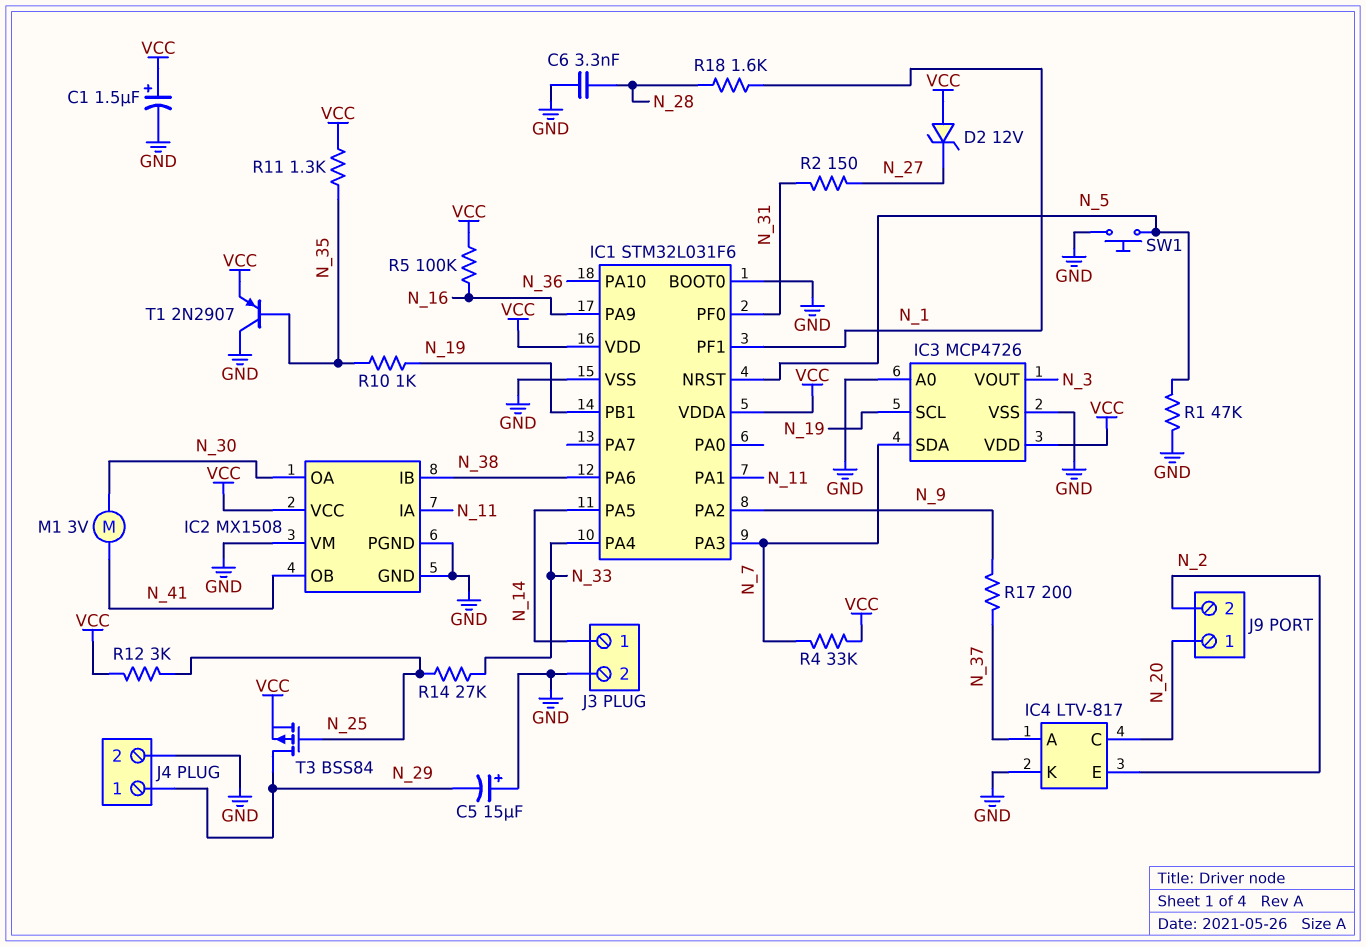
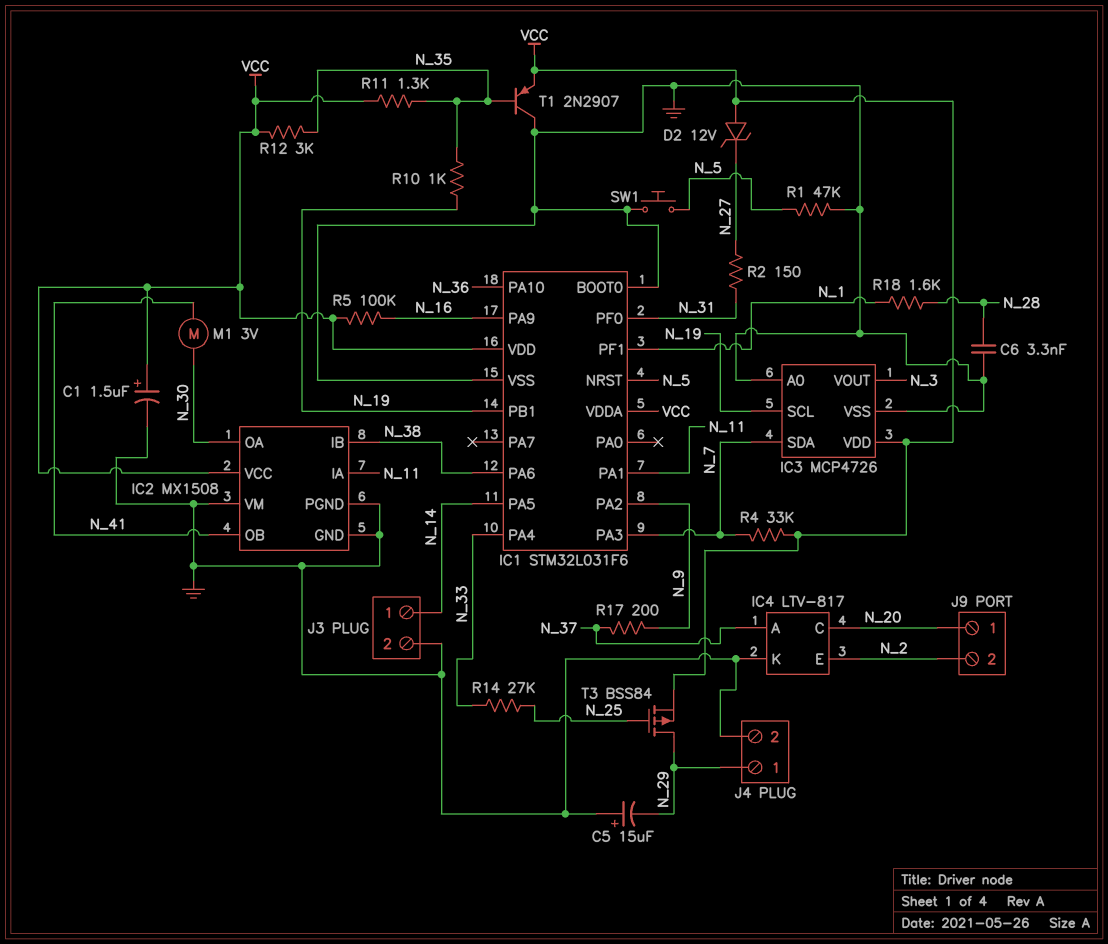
R12: 3k (N_25, VCC) -> 3k (N_35, VCC)

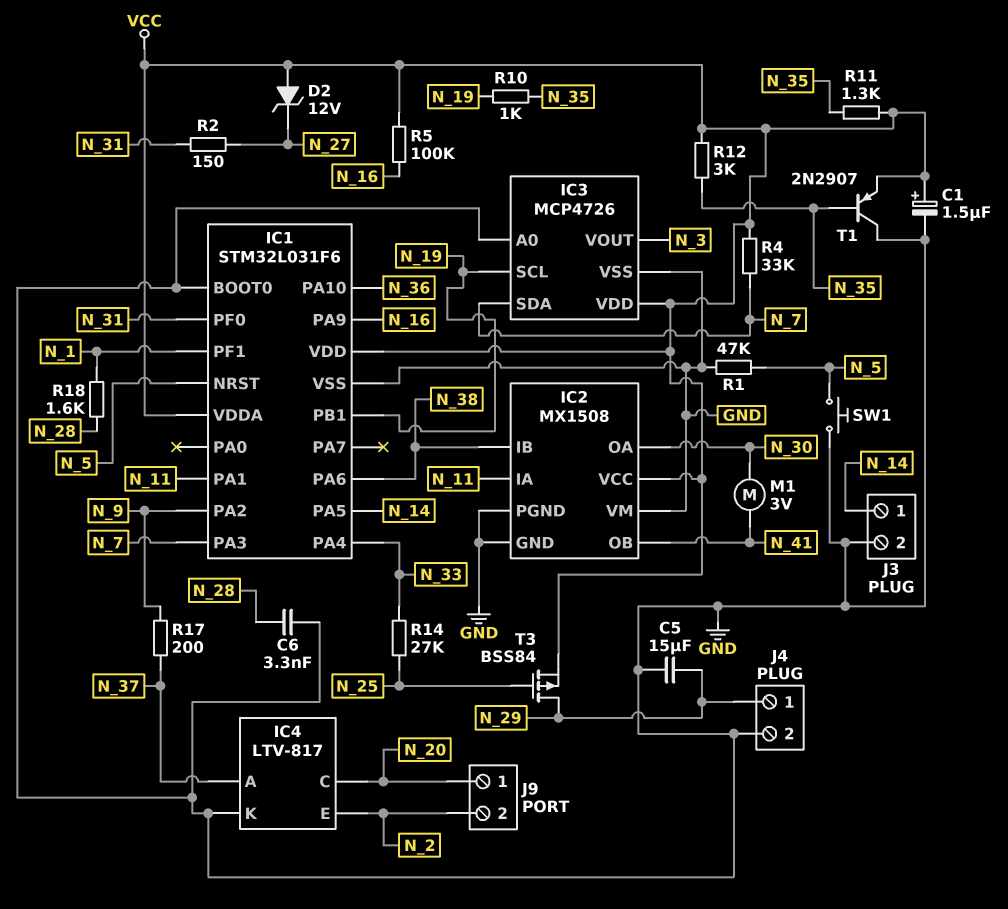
C5: 15uF (plus GND, minus N_29) -> 15uF (GND, N_29)

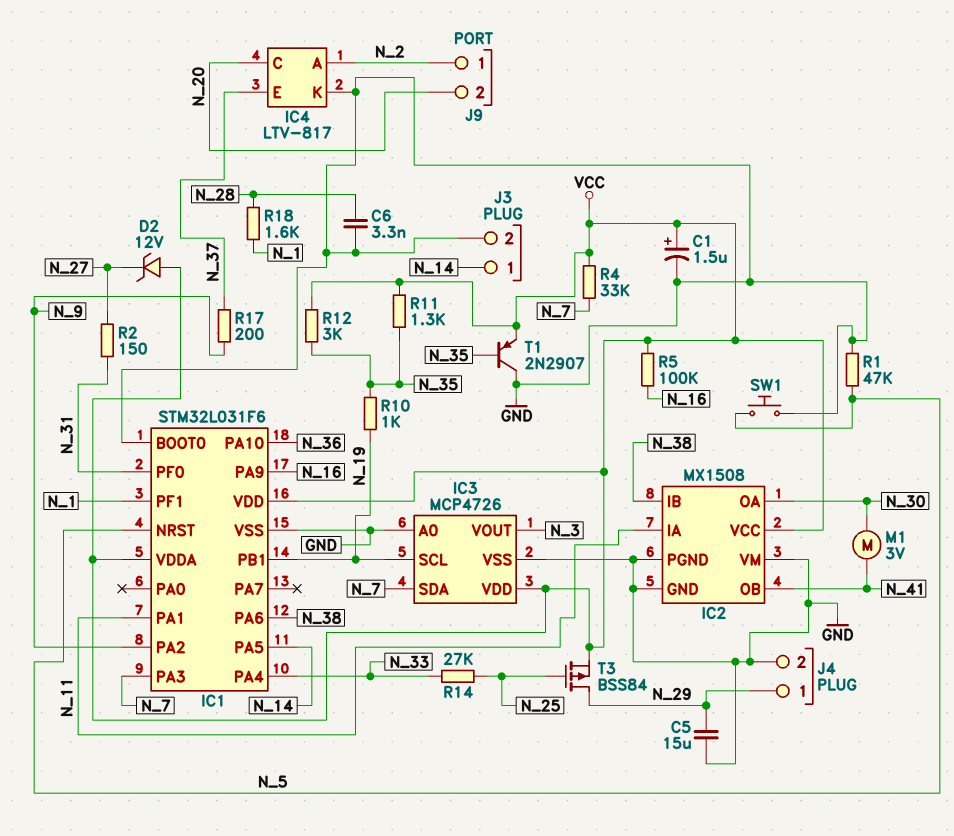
IC4 pin A: N_37 -> N_2
IC4 pin E: N_2 -> N_37
J9 pin 1: N_20 -> N_2
J9 pin 2: N_2 -> N_20

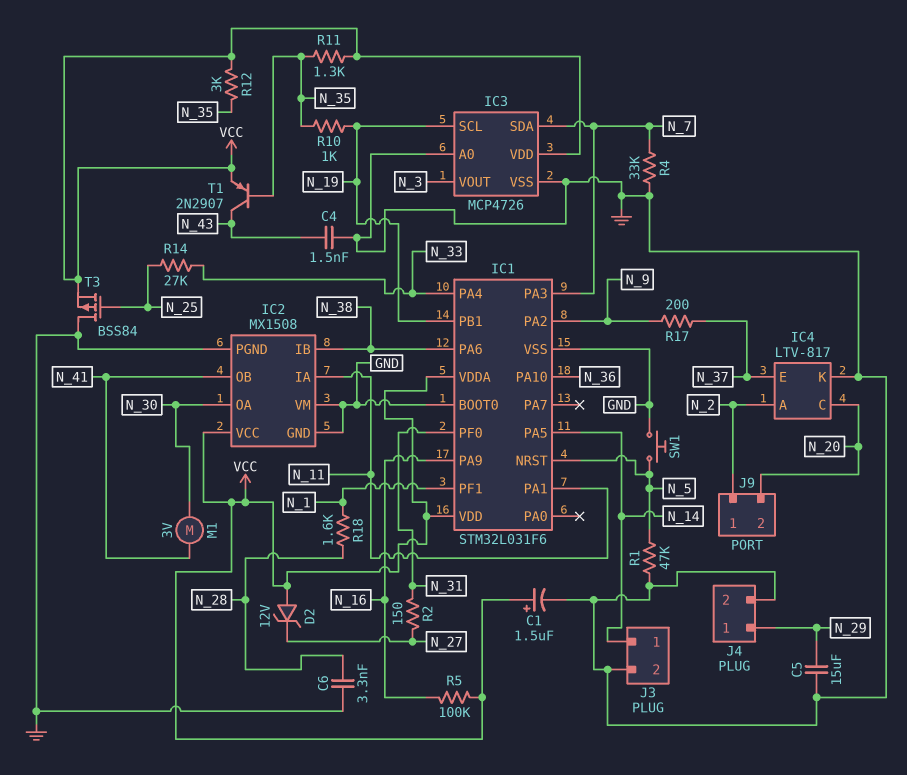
C4: none -> 1.5nF (GND, N_43)
R4: 33k (N_7, VCC) -> 33k (GND, N_7)
T1: PNP 2N2907 (B N_35, C GND, E VCC) -> PNP 2N2907 (B N_35, C N_43, E VCC)
T3: PMOS BSS84 (G N_25, D N_29, S VCC) -> PMOS BSS84 (G N_25, D GND, S VCC)

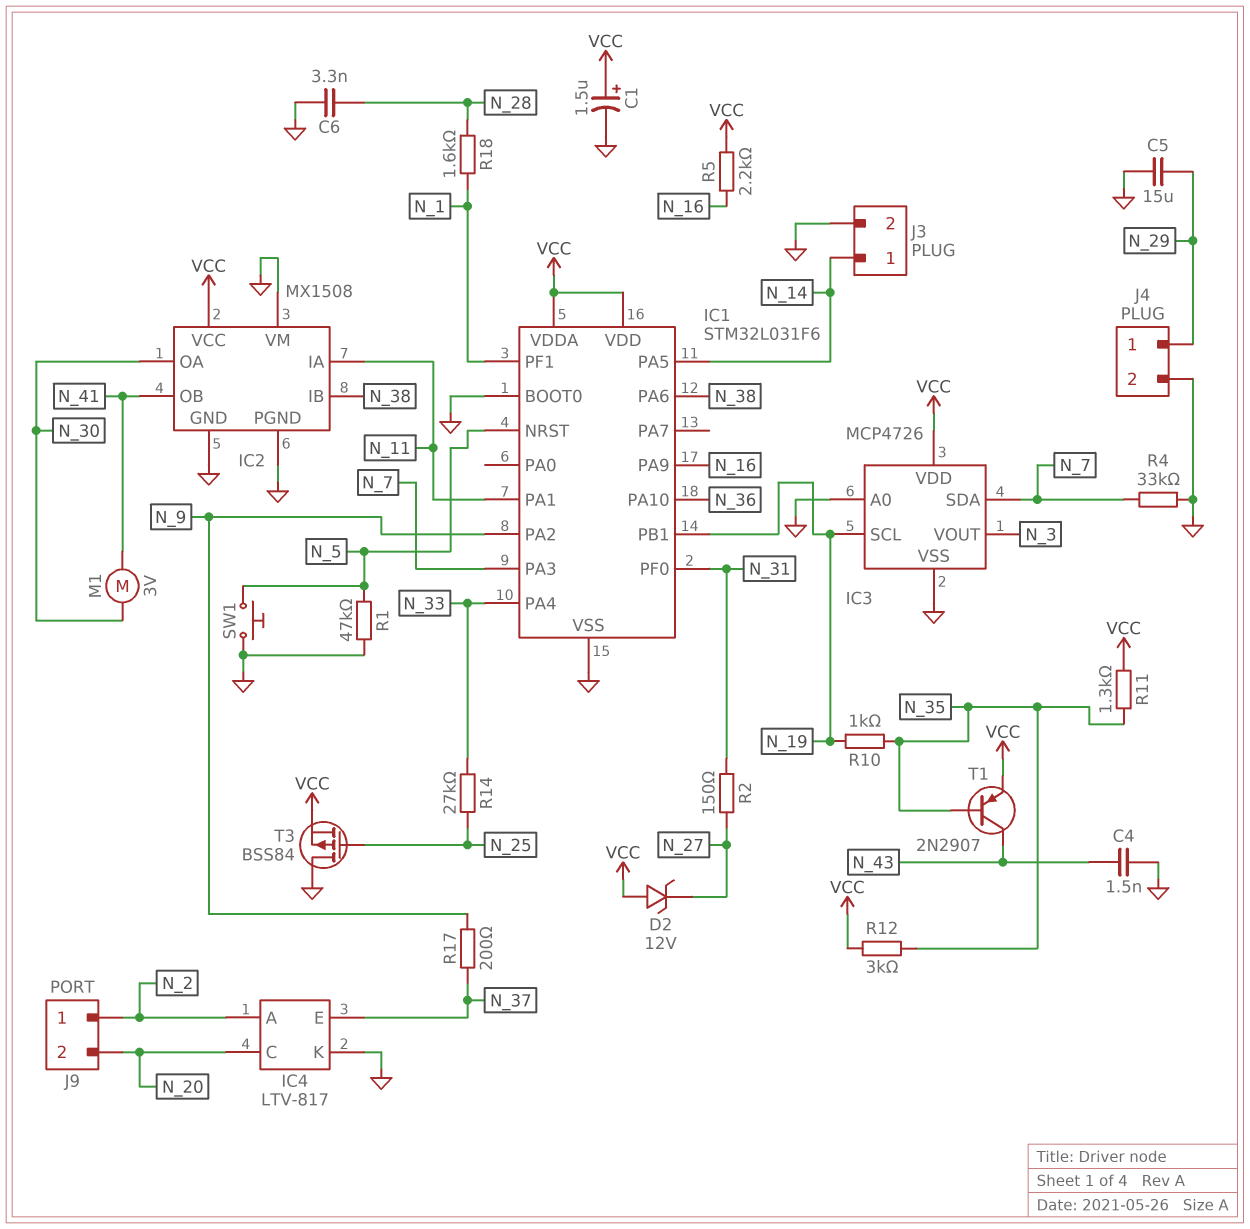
R5: 100k (N_16, VCC) -> 2.2k (N_16, VCC)

